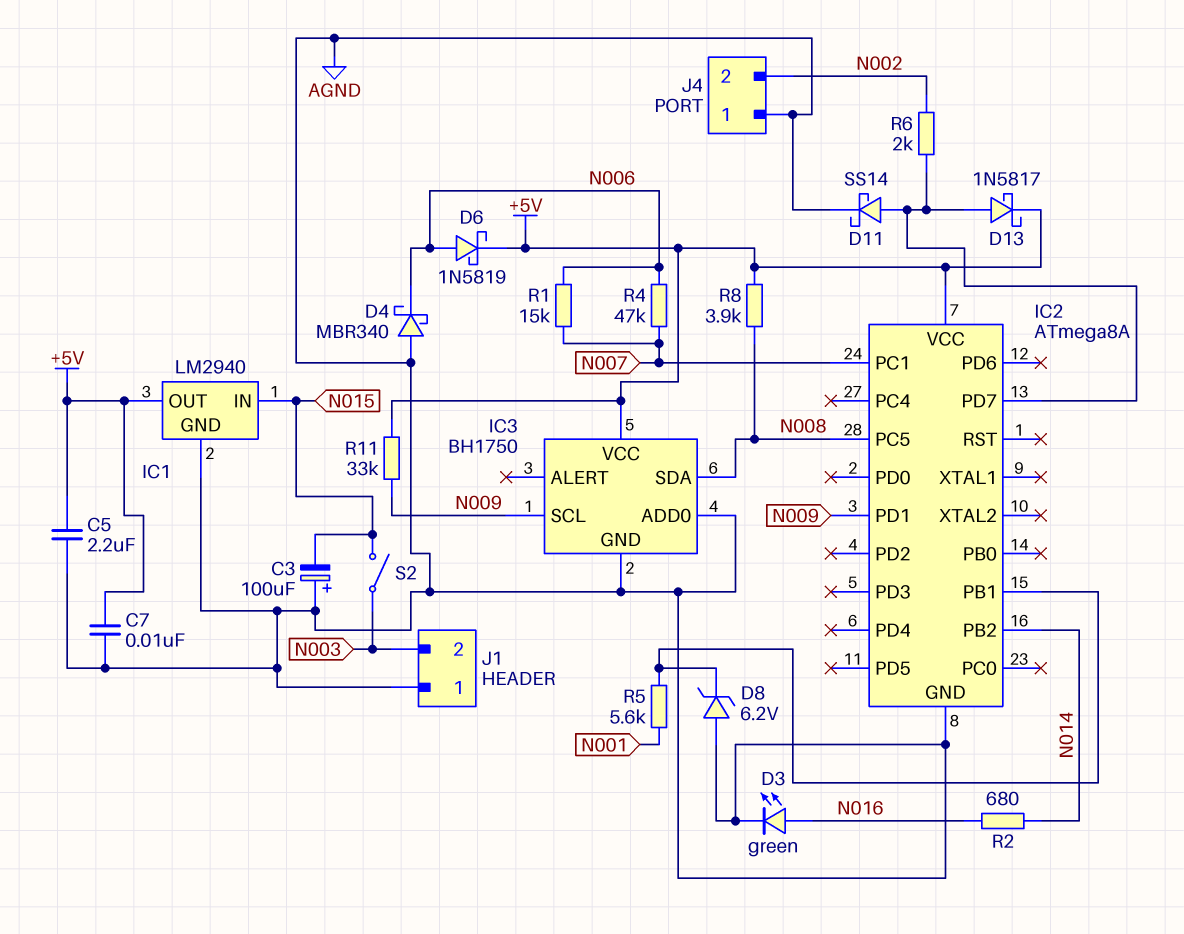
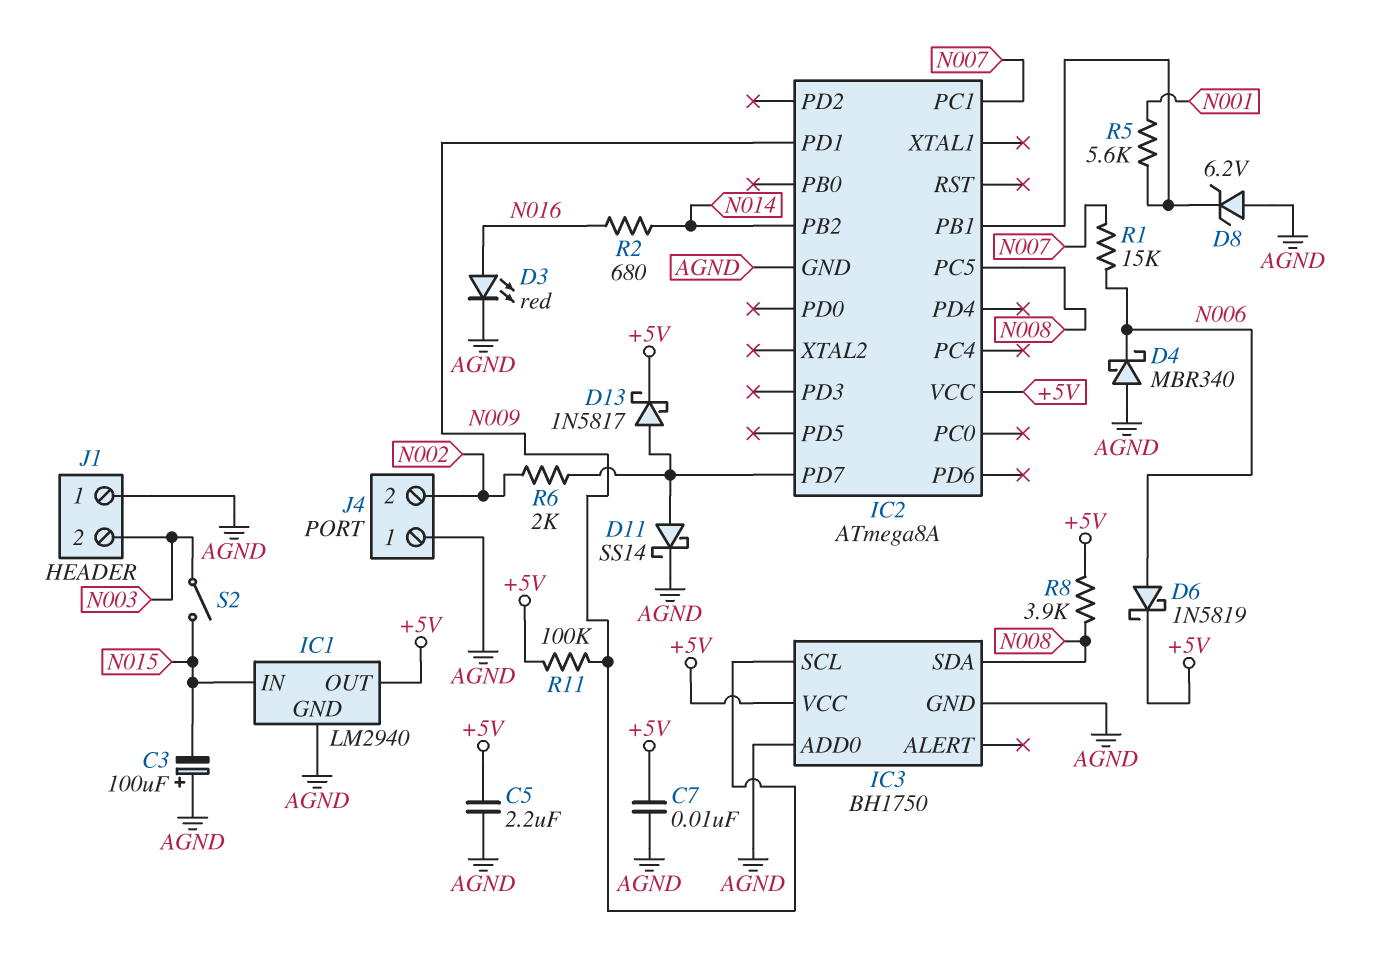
D3: LED green (A N016, K AGND) -> LED red (A N016, K AGND)
R4: 47k (N006, N007) -> none
R11: 33k (+5V, N009) -> 100k (+5V, N009)

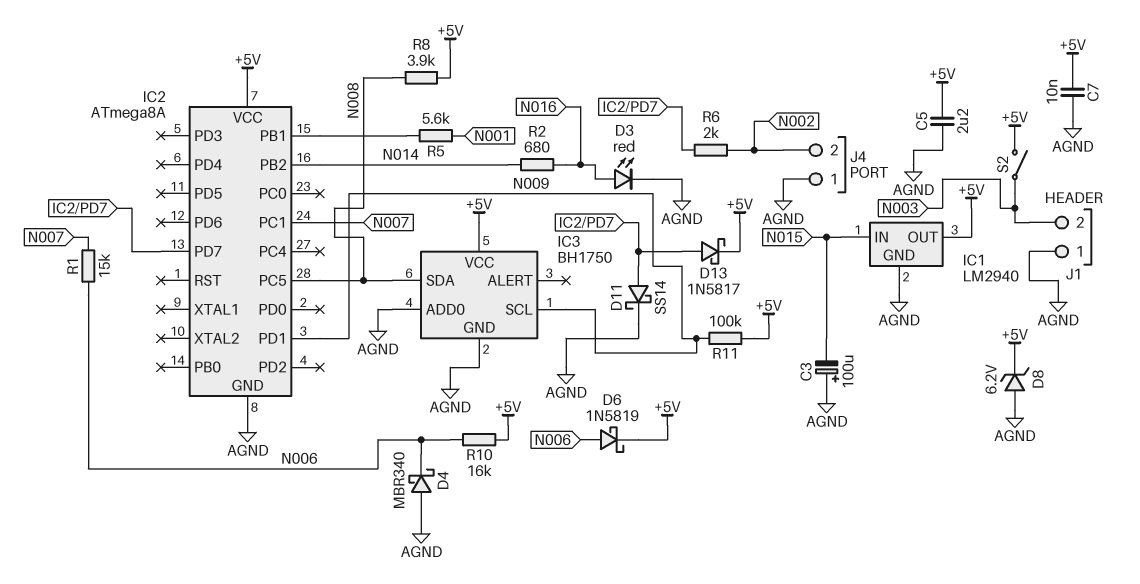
D8: zener 6.2V (A AGND, K IC2/PB1) -> zener 6.2V (A AGND, K +5V)
R10: none -> 16k (+5V, N006)
S2: switch (N003, N015) -> switch (+5V, N003)

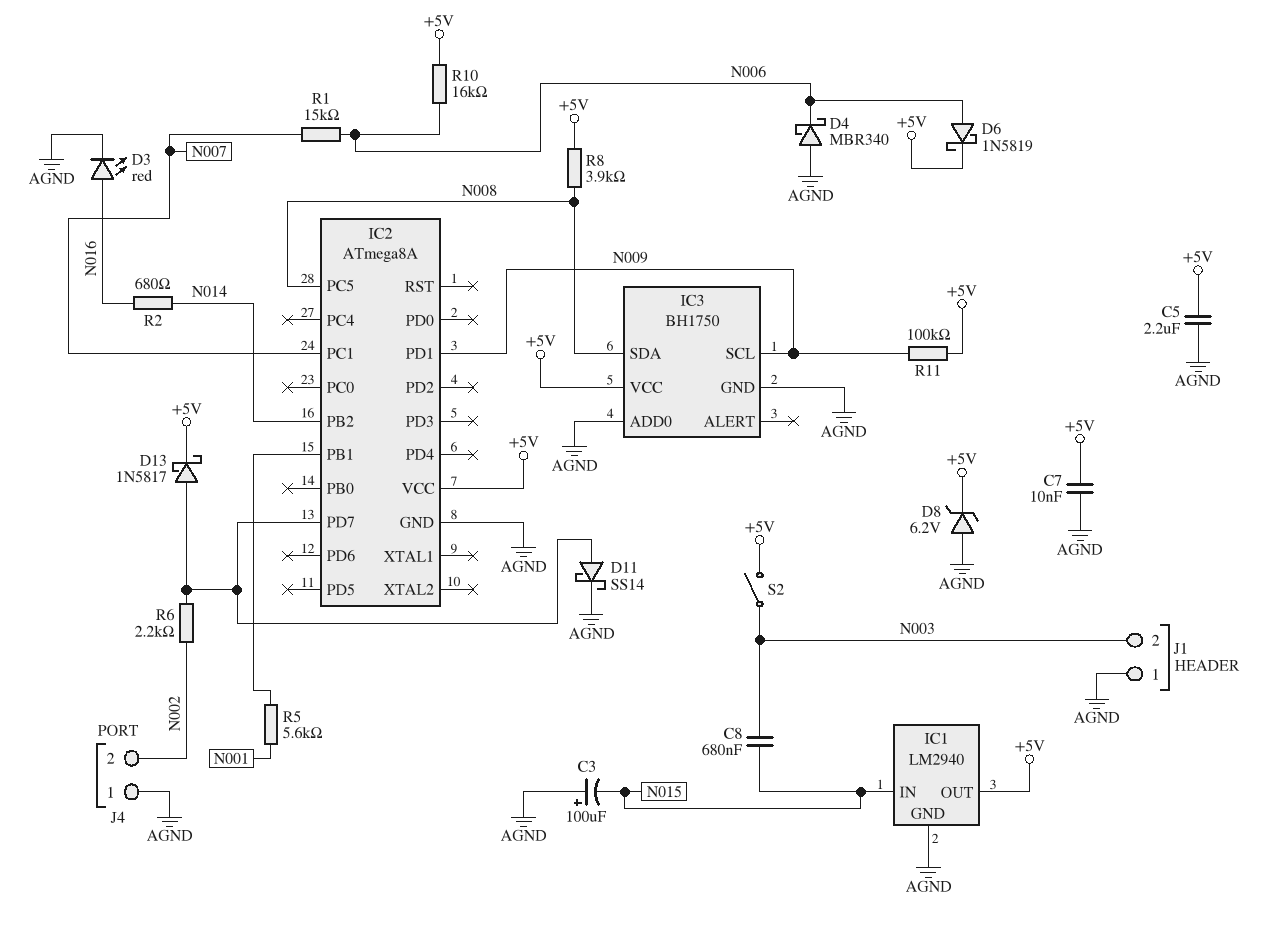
C8: none -> 680nF (N003, N015)
R6: 2k (IC2/PD7, N002) -> 2.2k (IC2/PD7, N002)

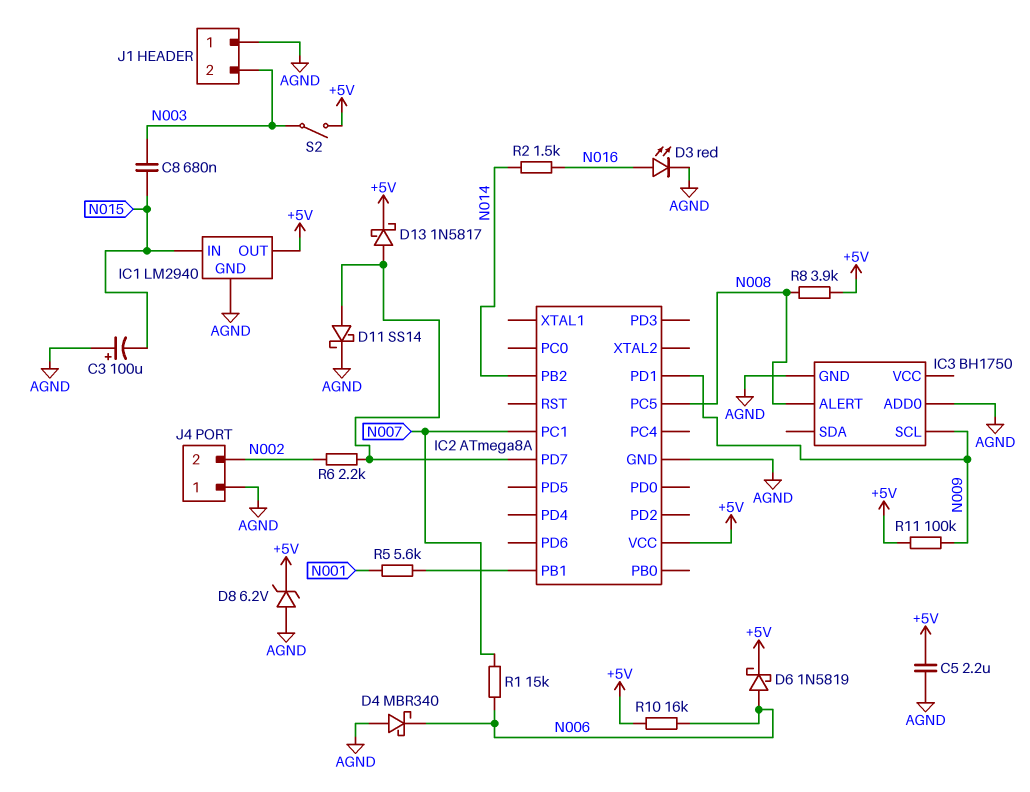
C7: 10nF (+5V, AGND) -> none
IC3 pin ALERT: none -> N008
IC3 pin SDA: N008 -> none
IC3 pin VCC: +5V -> none
R2: 680 (N014, N016) -> 1.5k (N014, N016)

